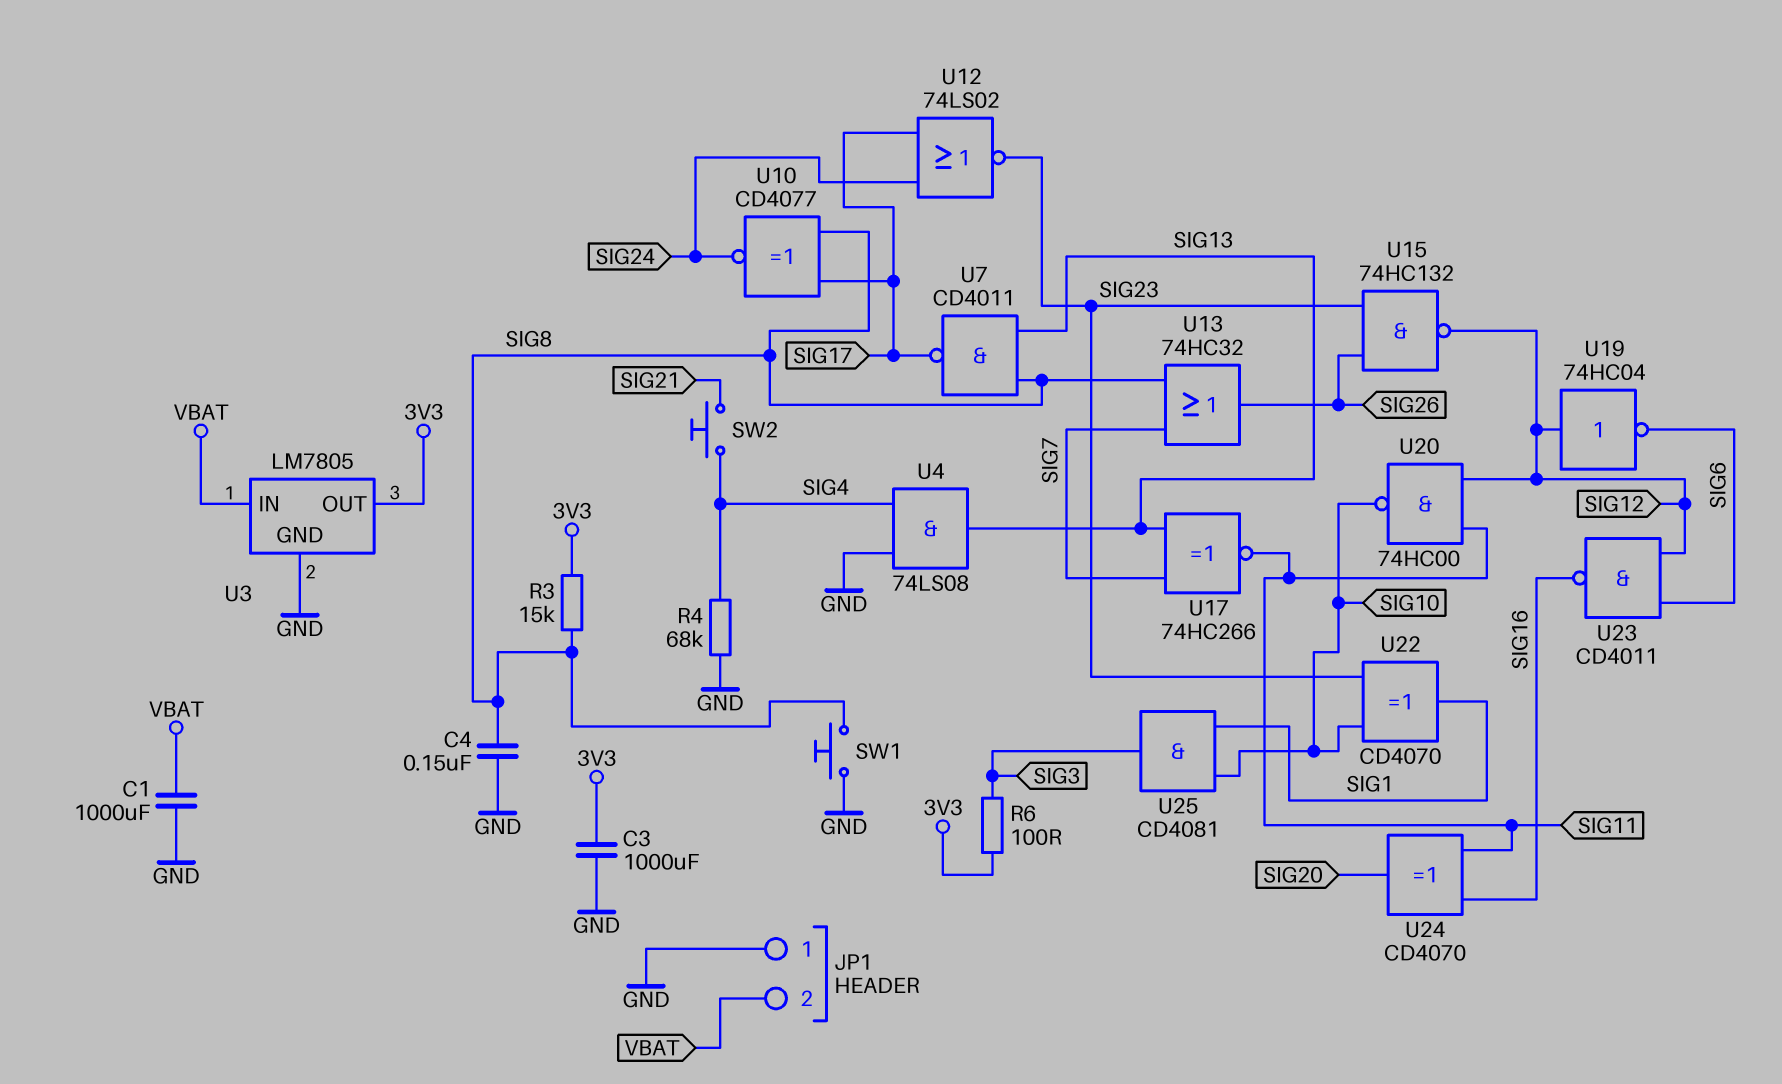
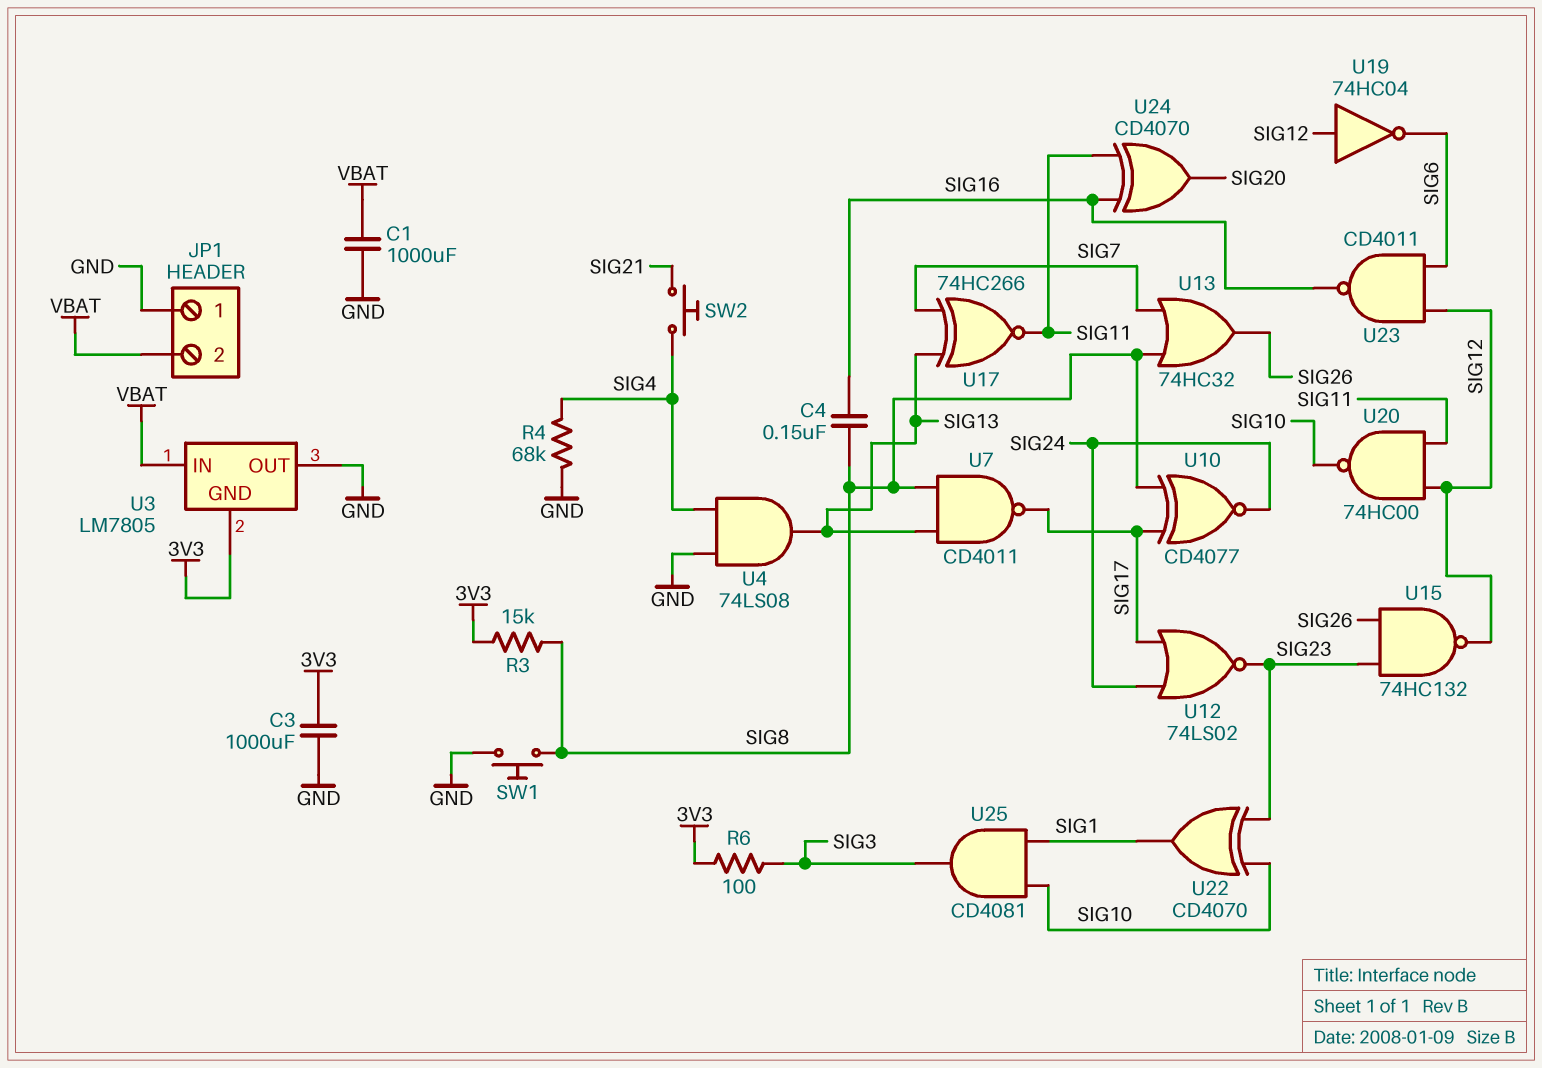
C4: 150nF (GND, SIG8) -> 150nF (SIG8, SIG16)
U3 pin GND: GND -> 3V3
U3 pin OUT: 3V3 -> GND

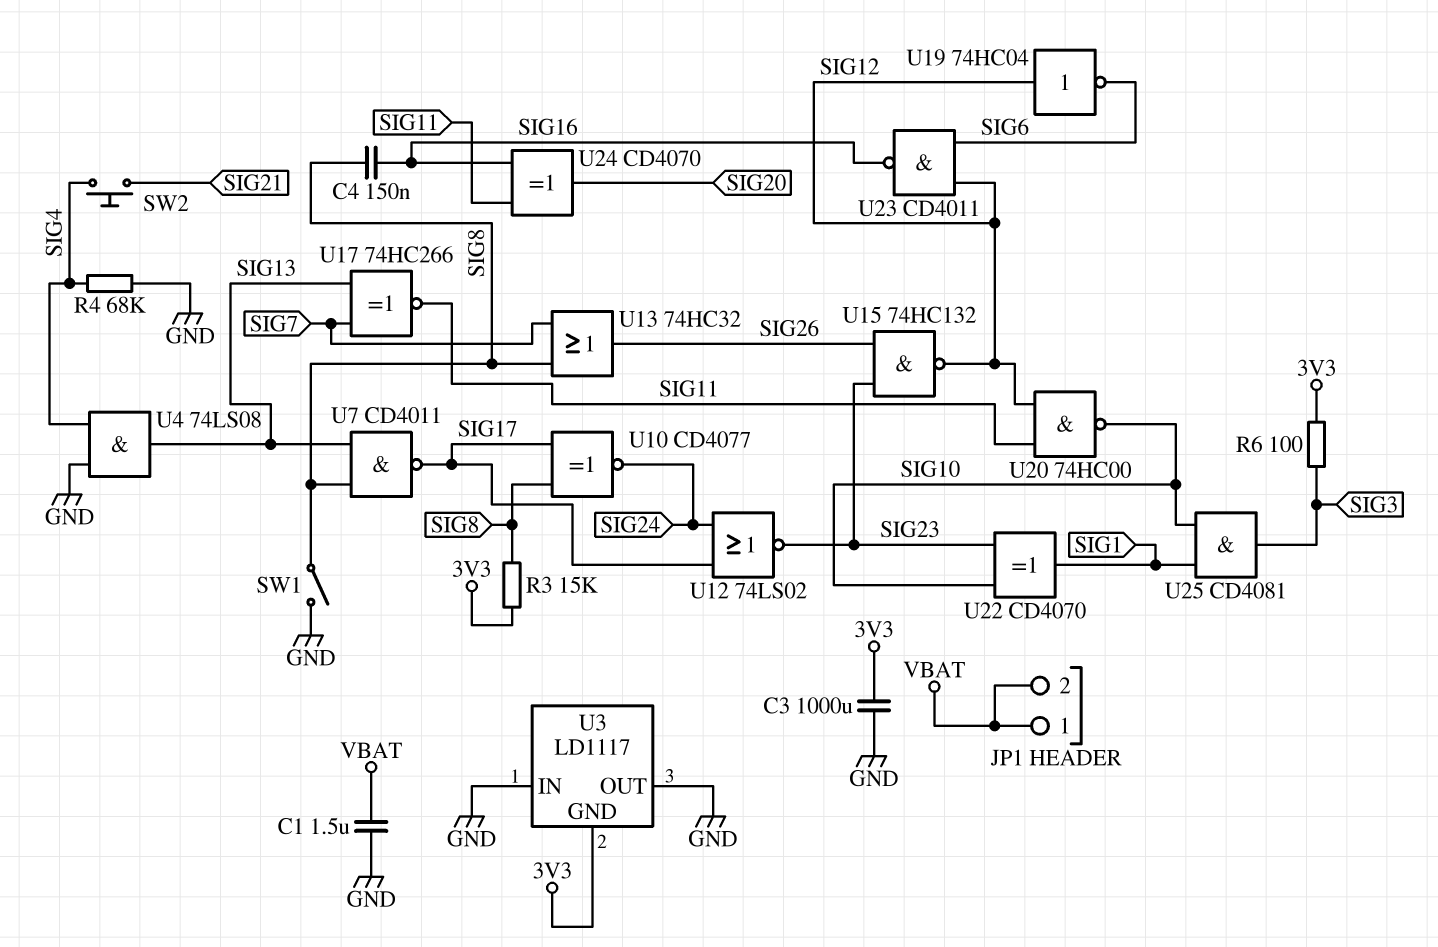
C1: 1000uF (GND, VBAT) -> 1.5uF (GND, VBAT)
JP1 pin 1: GND -> VBAT
SW1: button (GND, SIG8) -> switch (GND, SIG8)
U3: LM7805 -> LD1117
U3 pin IN: VBAT -> GND

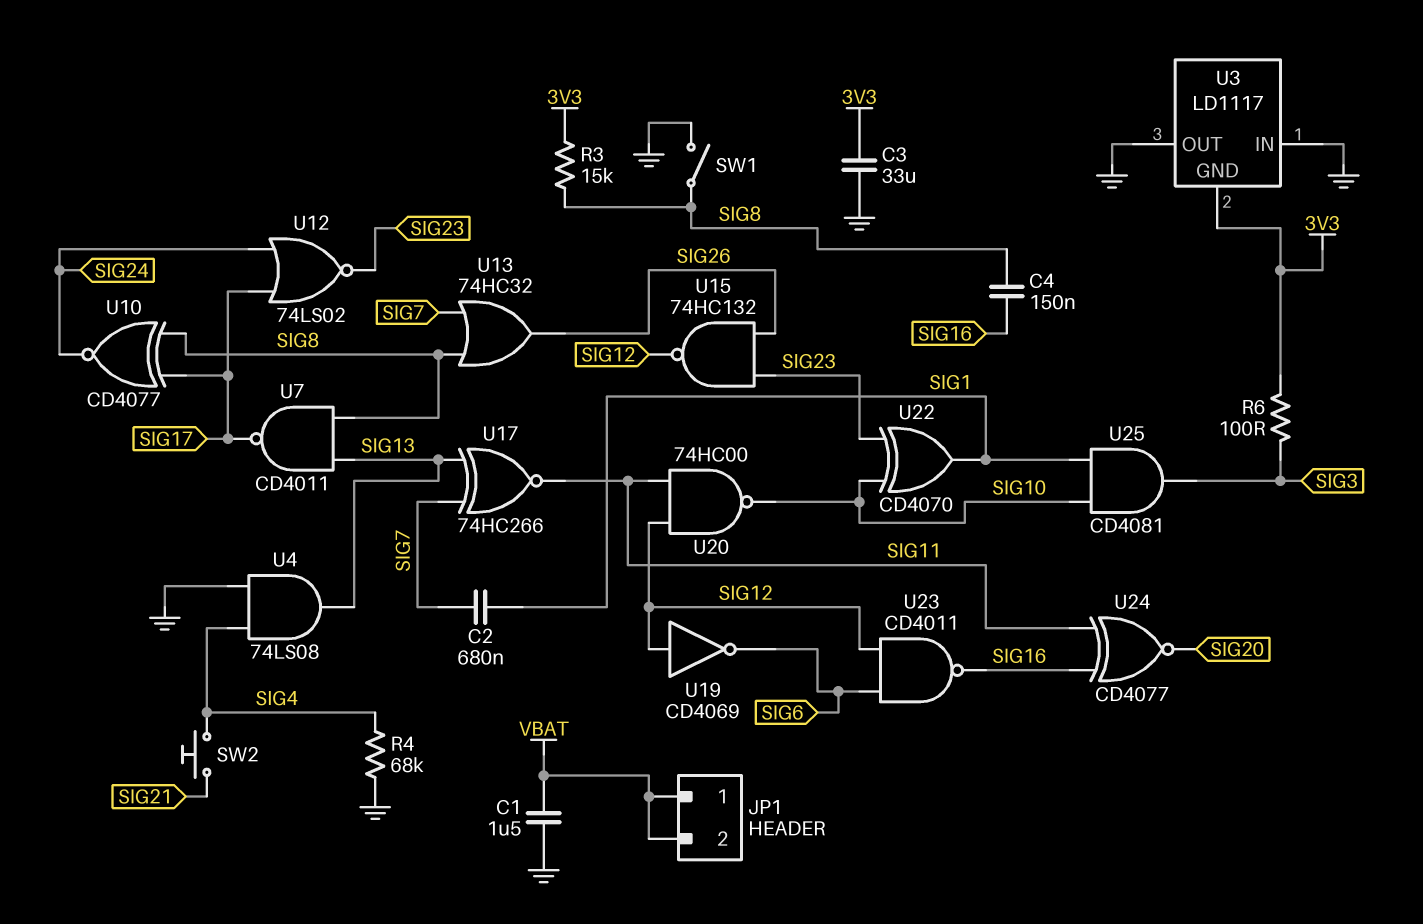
C2: none -> 680nF (SIG1, SIG7)
C3: 1000uF (3V3, GND) -> 33uF (3V3, GND)
U19: NOT 74HC04 (in SIG12, out SIG6) -> NOT CD4069 (in SIG12, out SIG6)
U24: XOR CD4070 (in SIG11, in SIG16, out SIG20) -> XNOR CD4077 (in SIG11, in SIG16, out SIG20)

